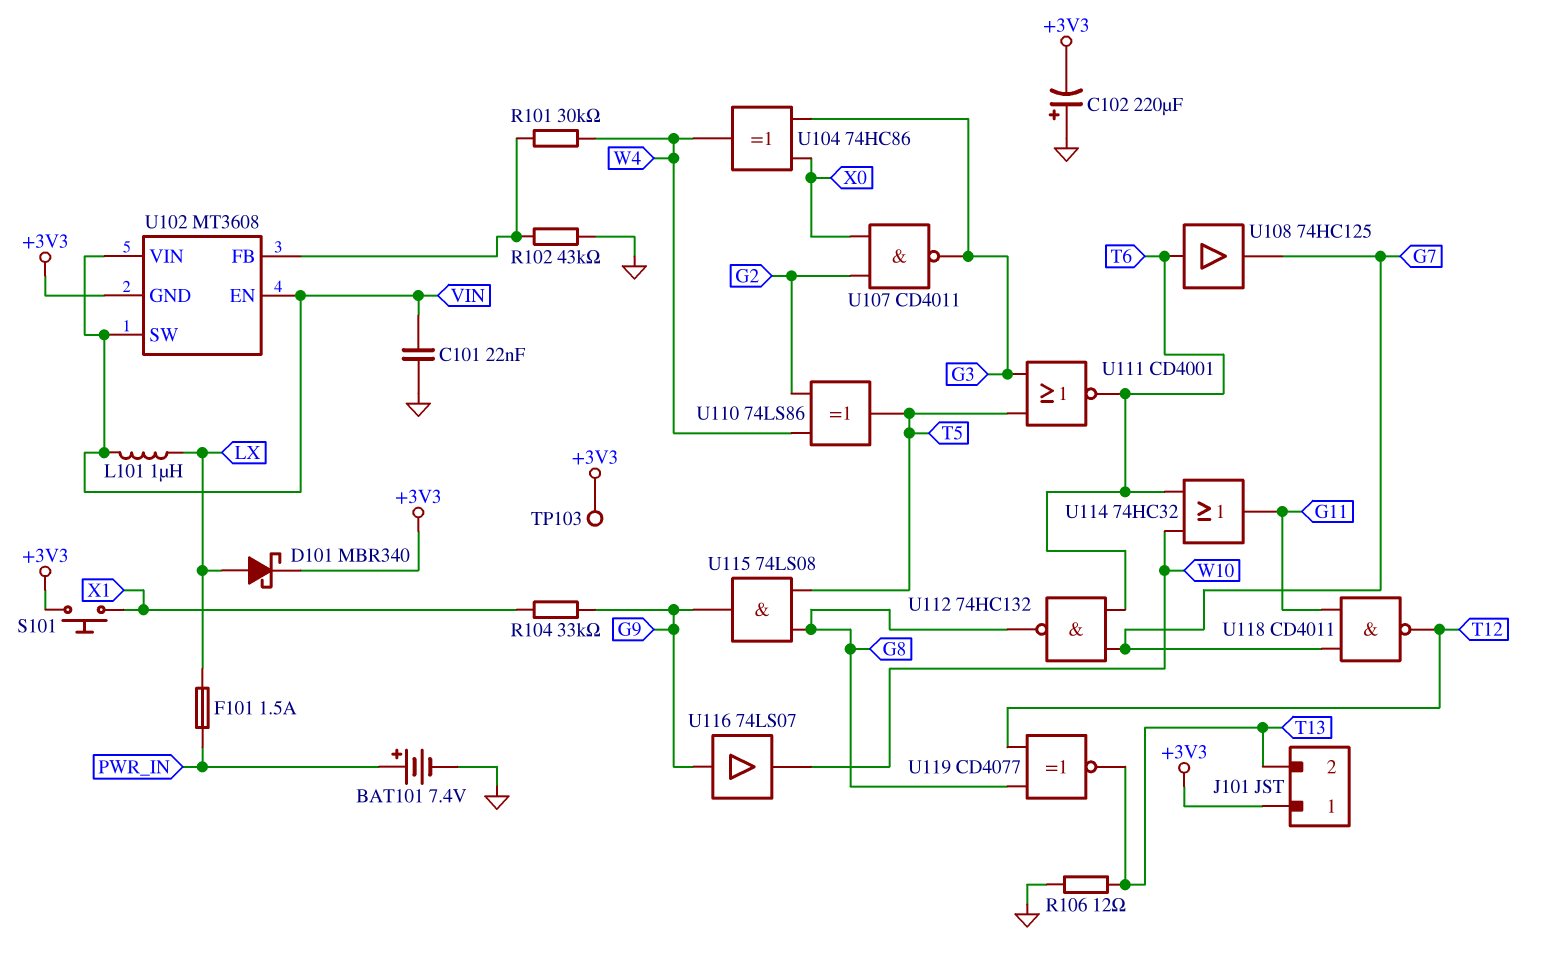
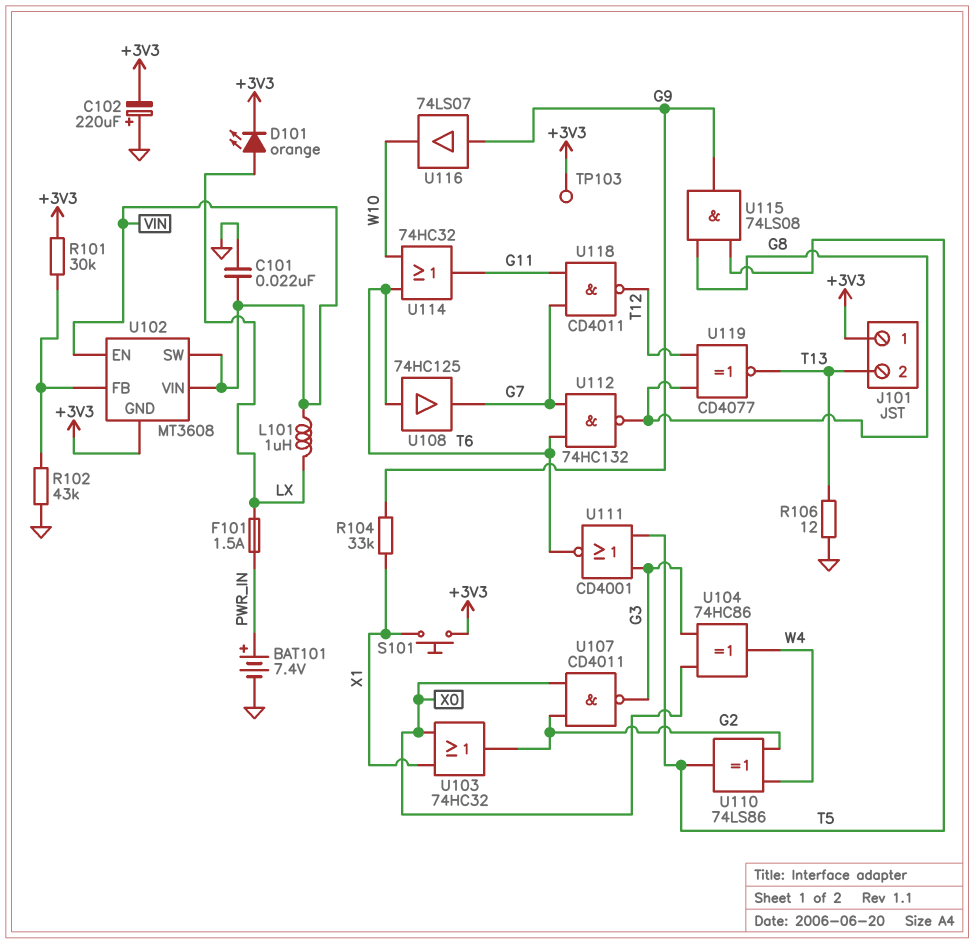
D101: schottky MBR340 (A LX, K +3V3) -> LED orange (A LX, K +3V3)
R101: 30k (U102/FB, W4) -> 30k (+3V3, U102/FB)
U103: none -> OR 74HC32 (in X0, in X1, out G2)

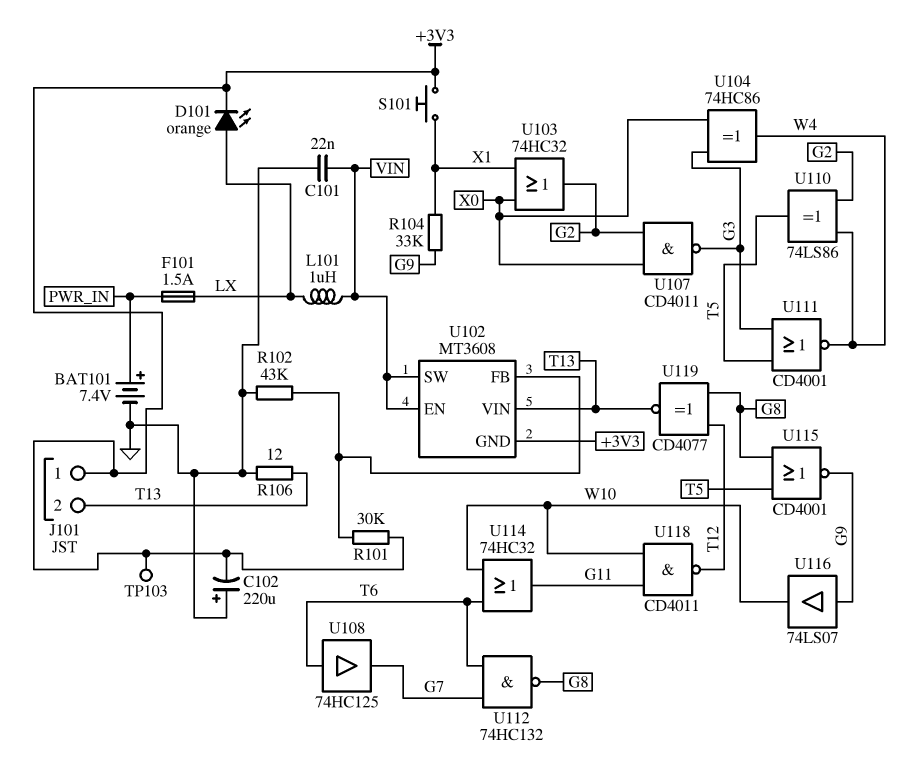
U102 pin VIN: VIN -> T13
U111: NOR CD4001 (in G3, in T5, out T6) -> NOR CD4001 (in G3, in T5, out W4)
U115: AND 74LS08 (in G8, in T5, out G9) -> NOR CD4001 (in G8, in T5, out G9)
U118: NAND CD4011 (in G7, in G11, out T12) -> NAND CD4011 (in G11, in W10, out T12)

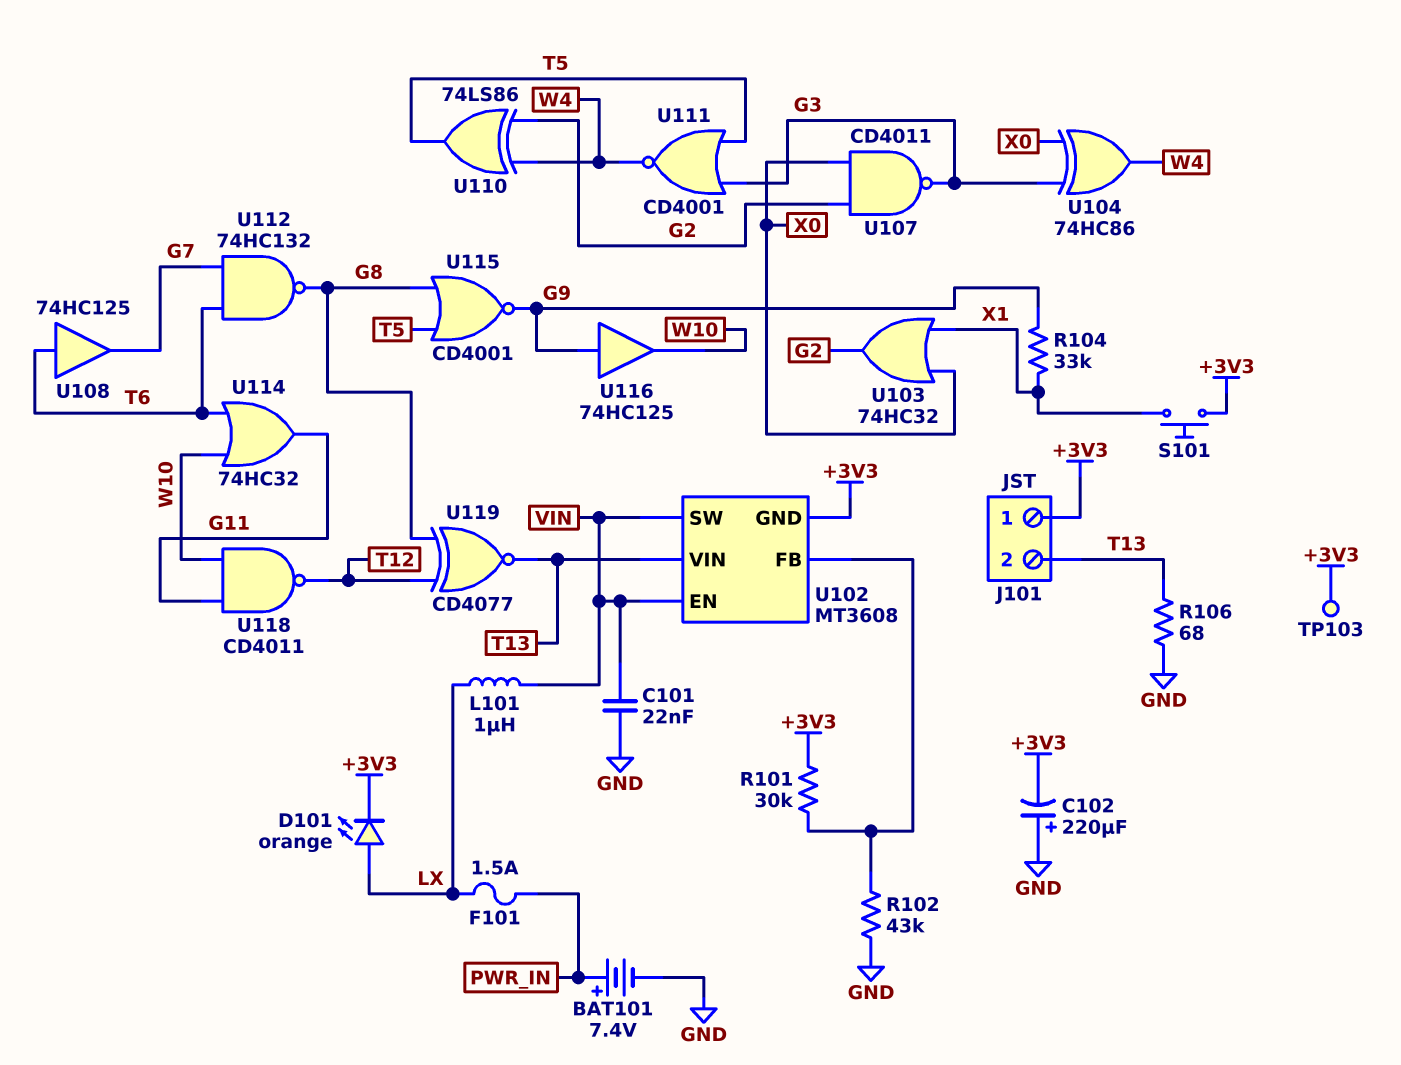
R106: 12 (GND, T13) -> 68 (GND, T13)
U116: buffer 74LS07 (in G9, out W10) -> buffer 74HC125 (in G9, out W10)

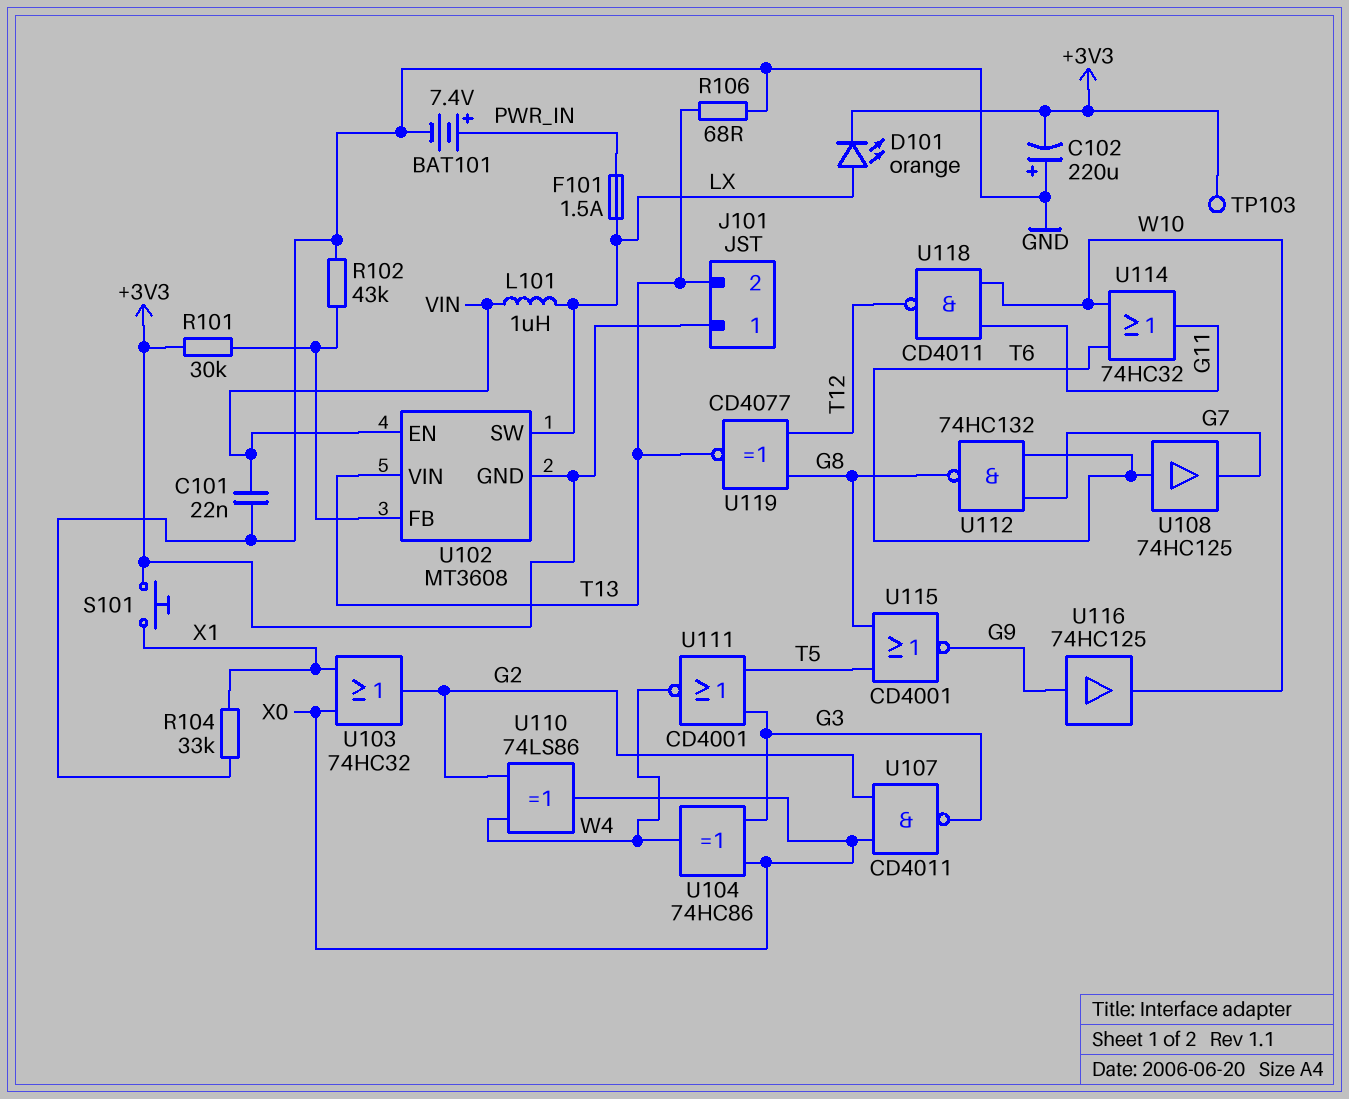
R104: 33k (G9, X1) -> 33k (GND, X1)
U102 pin SW: VIN -> LX
U110: XOR 74LS86 (in G2, in W4, out T5) -> XOR 74LS86 (in G2, in W4, out X0)

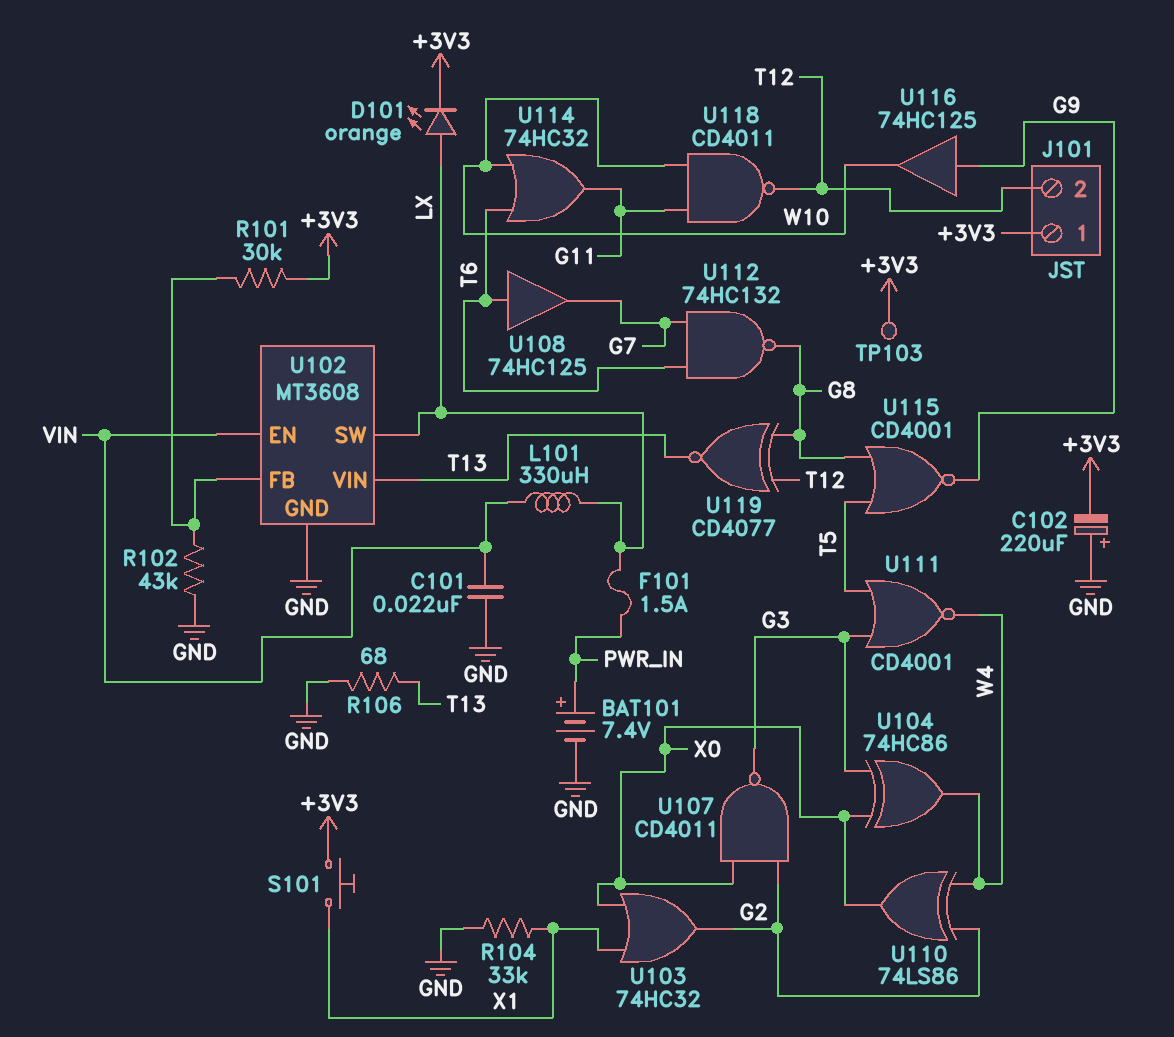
J101 pin 2: T13 -> T12
L101: 1uH (LX, VIN) -> 330uH (LX, VIN)
U102 pin GND: +3V3 -> GND

